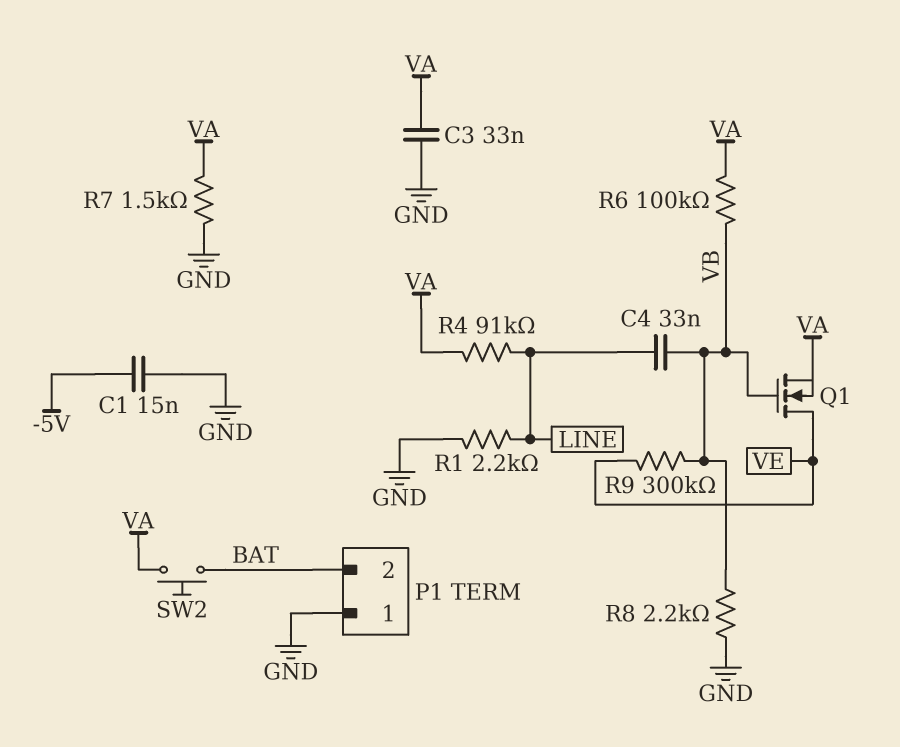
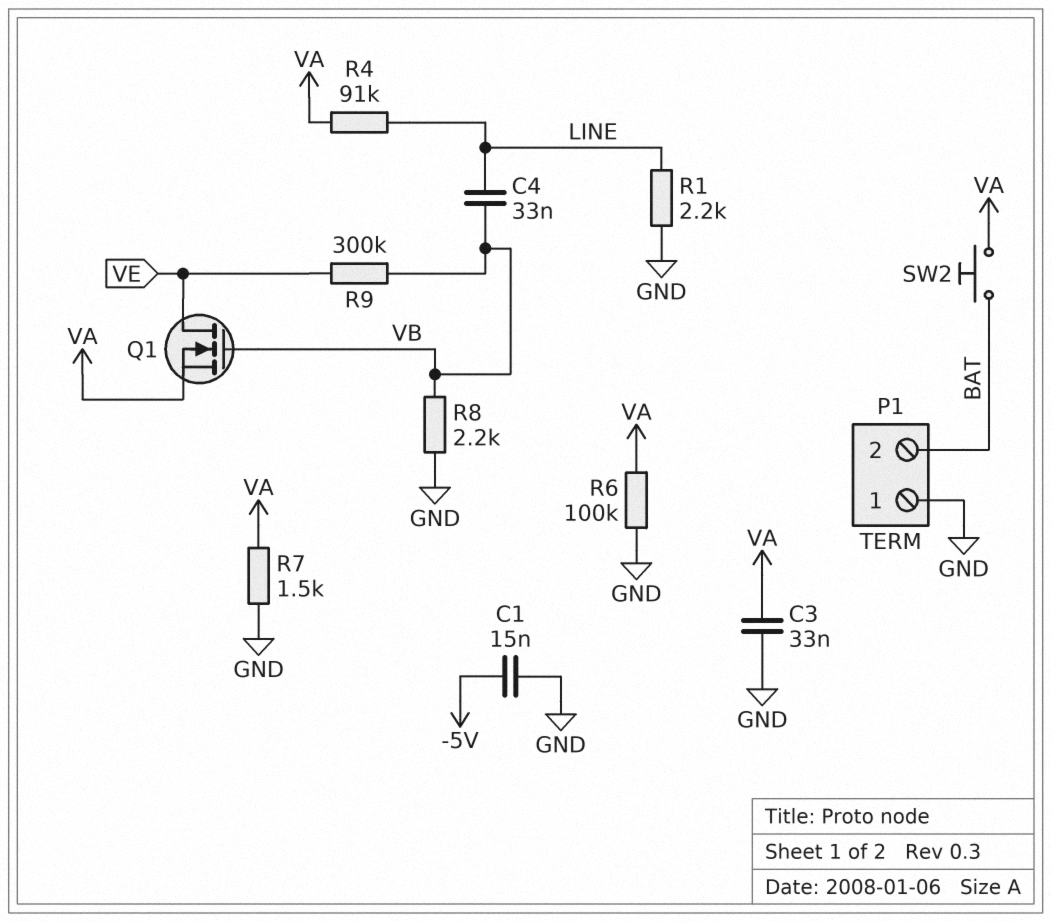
R6: 100k (VA, VB) -> 100k (GND, VA)

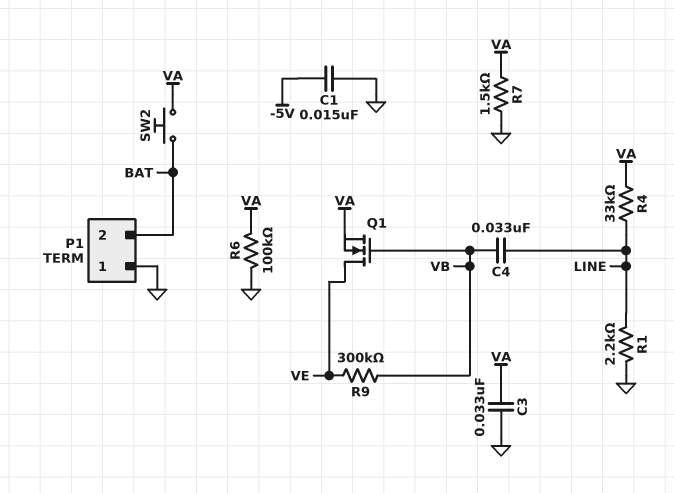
R4: 91k (LINE, VA) -> 33k (LINE, VA)
R8: 2.2k (GND, VB) -> none

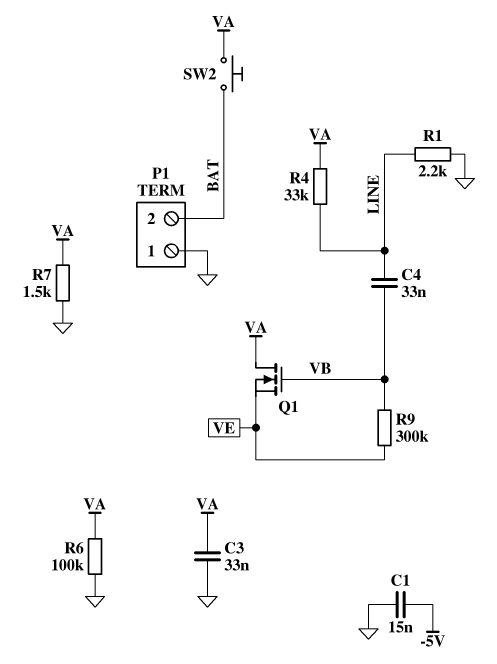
Q1: NMOS (G VB, D VE, S VA) -> NMOS (G VB, D VA, S VE)

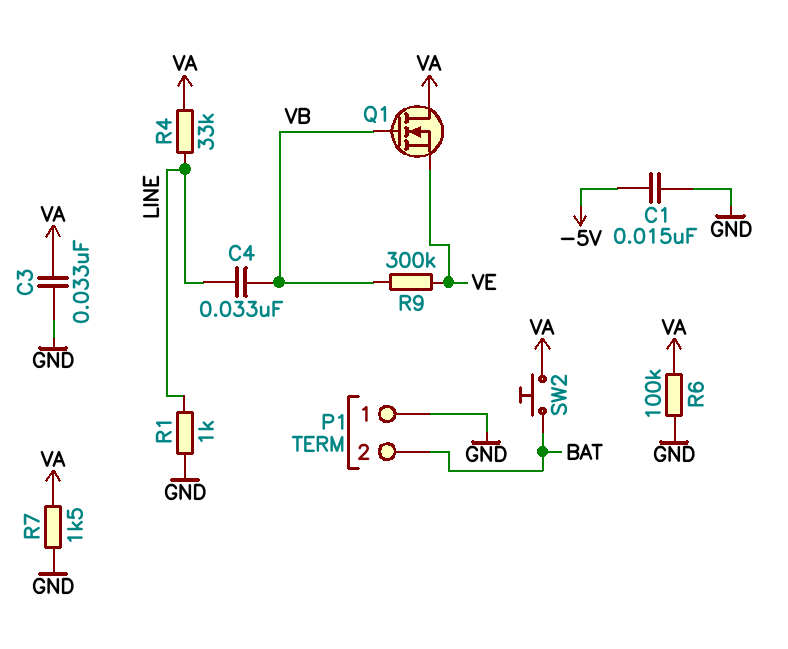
R1: 2.2k (GND, LINE) -> 1k (GND, LINE)

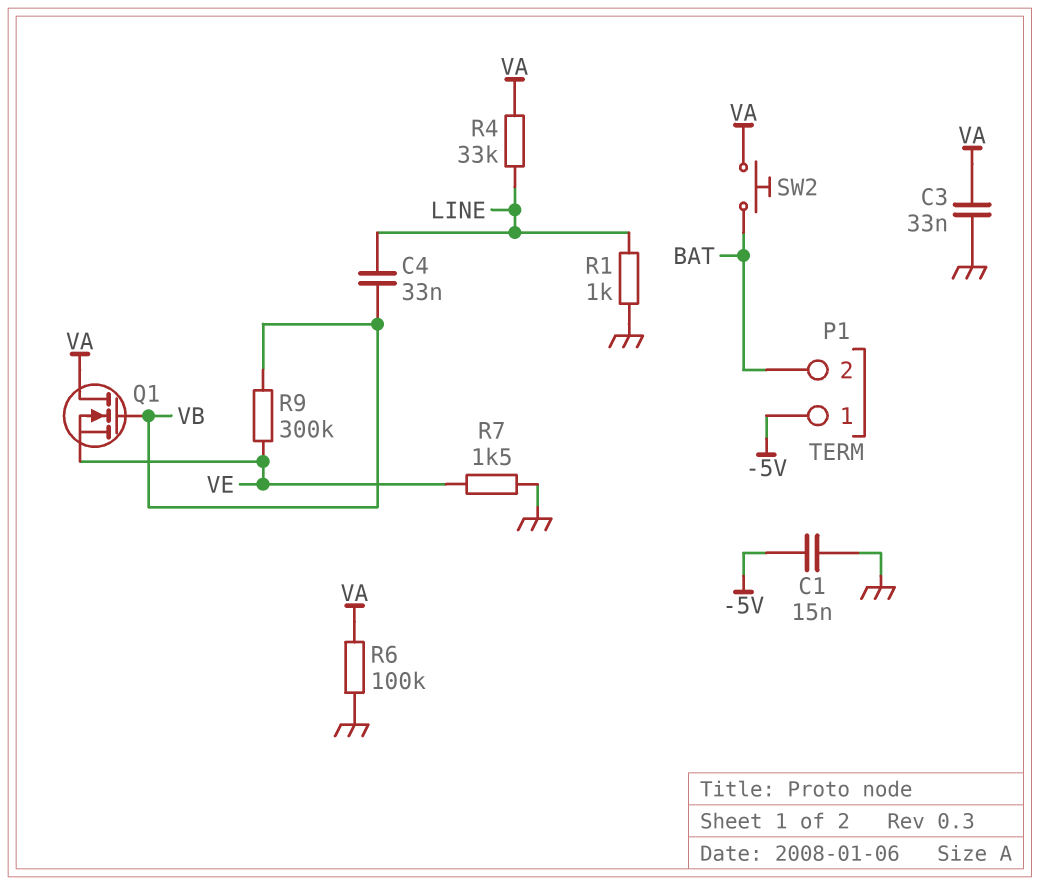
P1 pin 1: GND -> -5V
R7: 1.5k (GND, VA) -> 1.5k (GND, VE)

